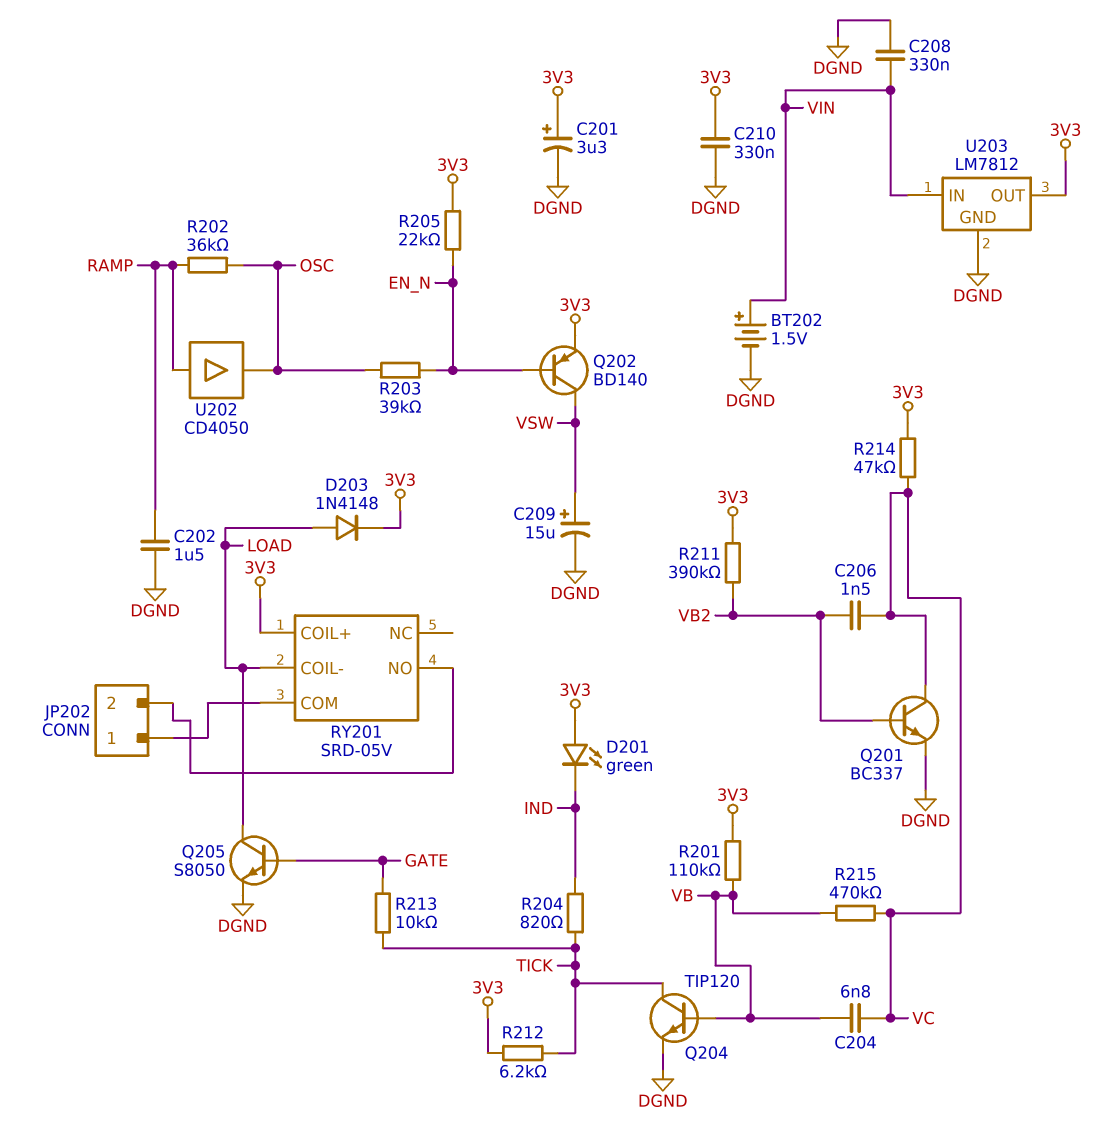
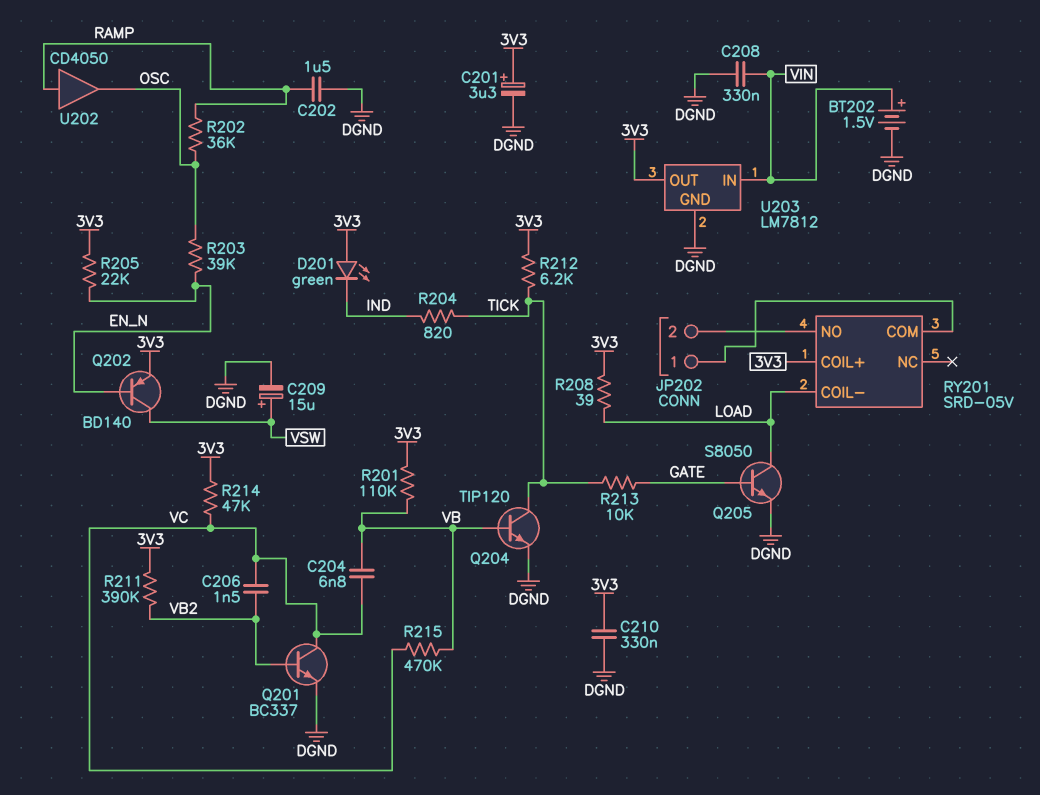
D203: diode 1N4148 (A LOAD, K 3V3) -> none
R208: none -> 39 (3V3, LOAD)

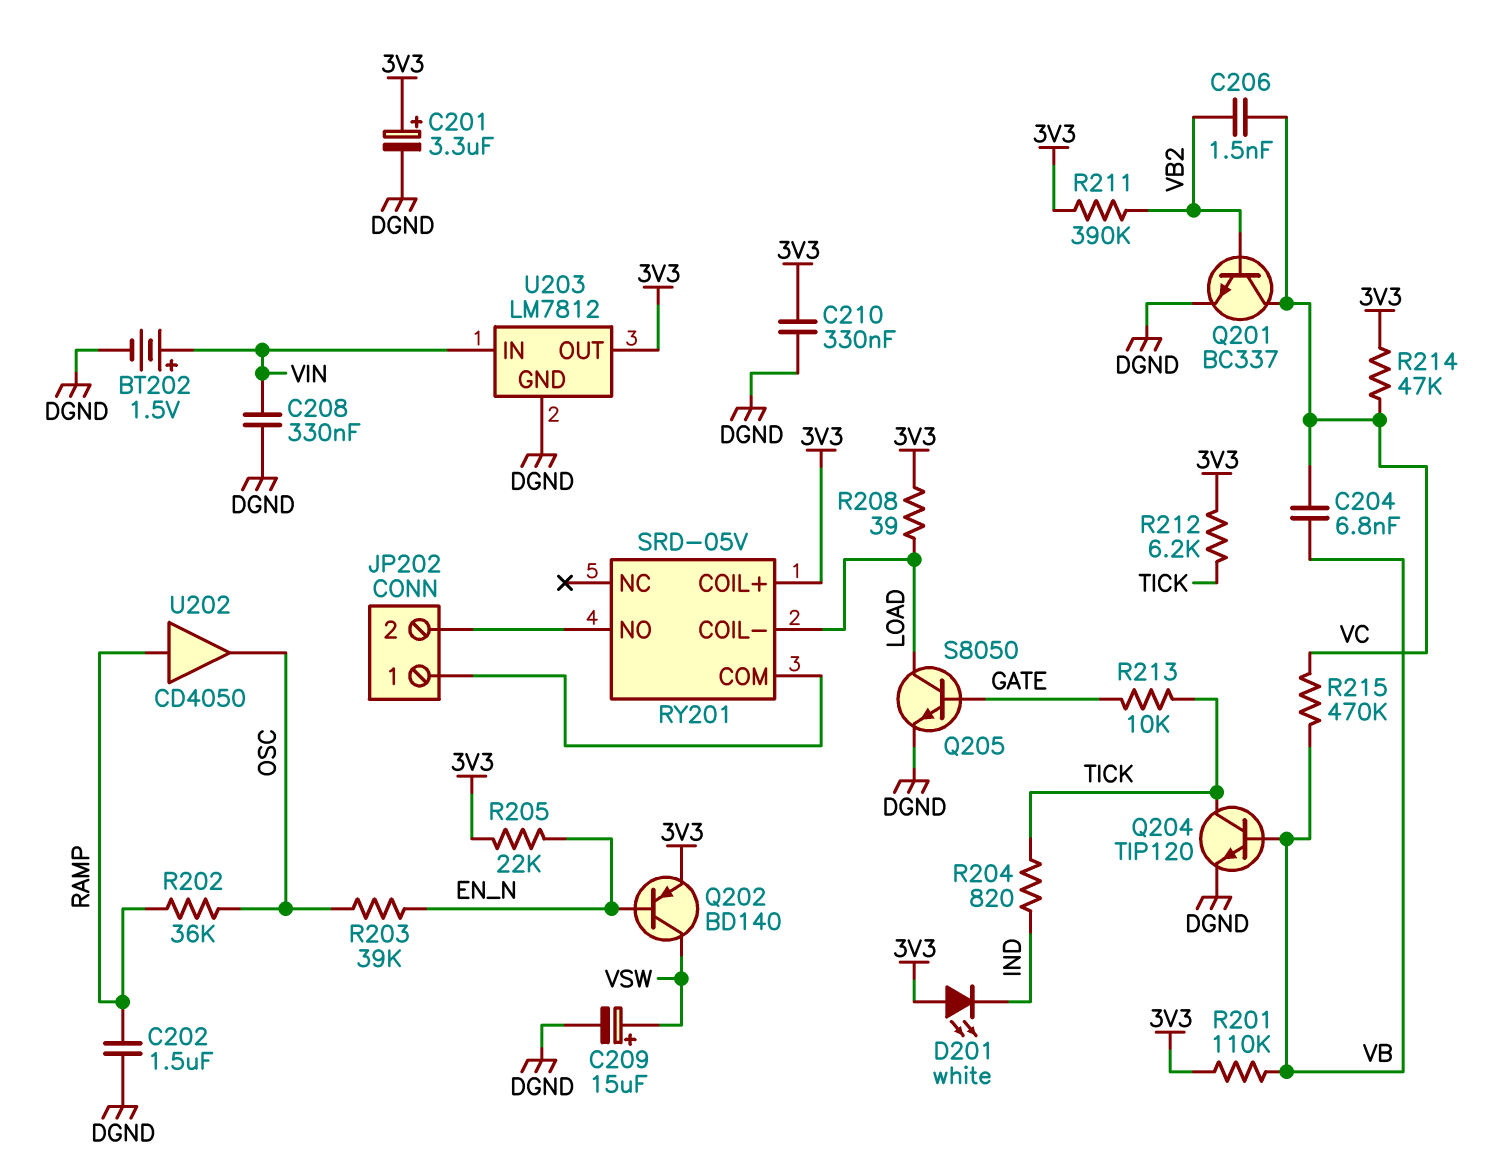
D201: LED green (A 3V3, K IND) -> LED white (A 3V3, K IND)

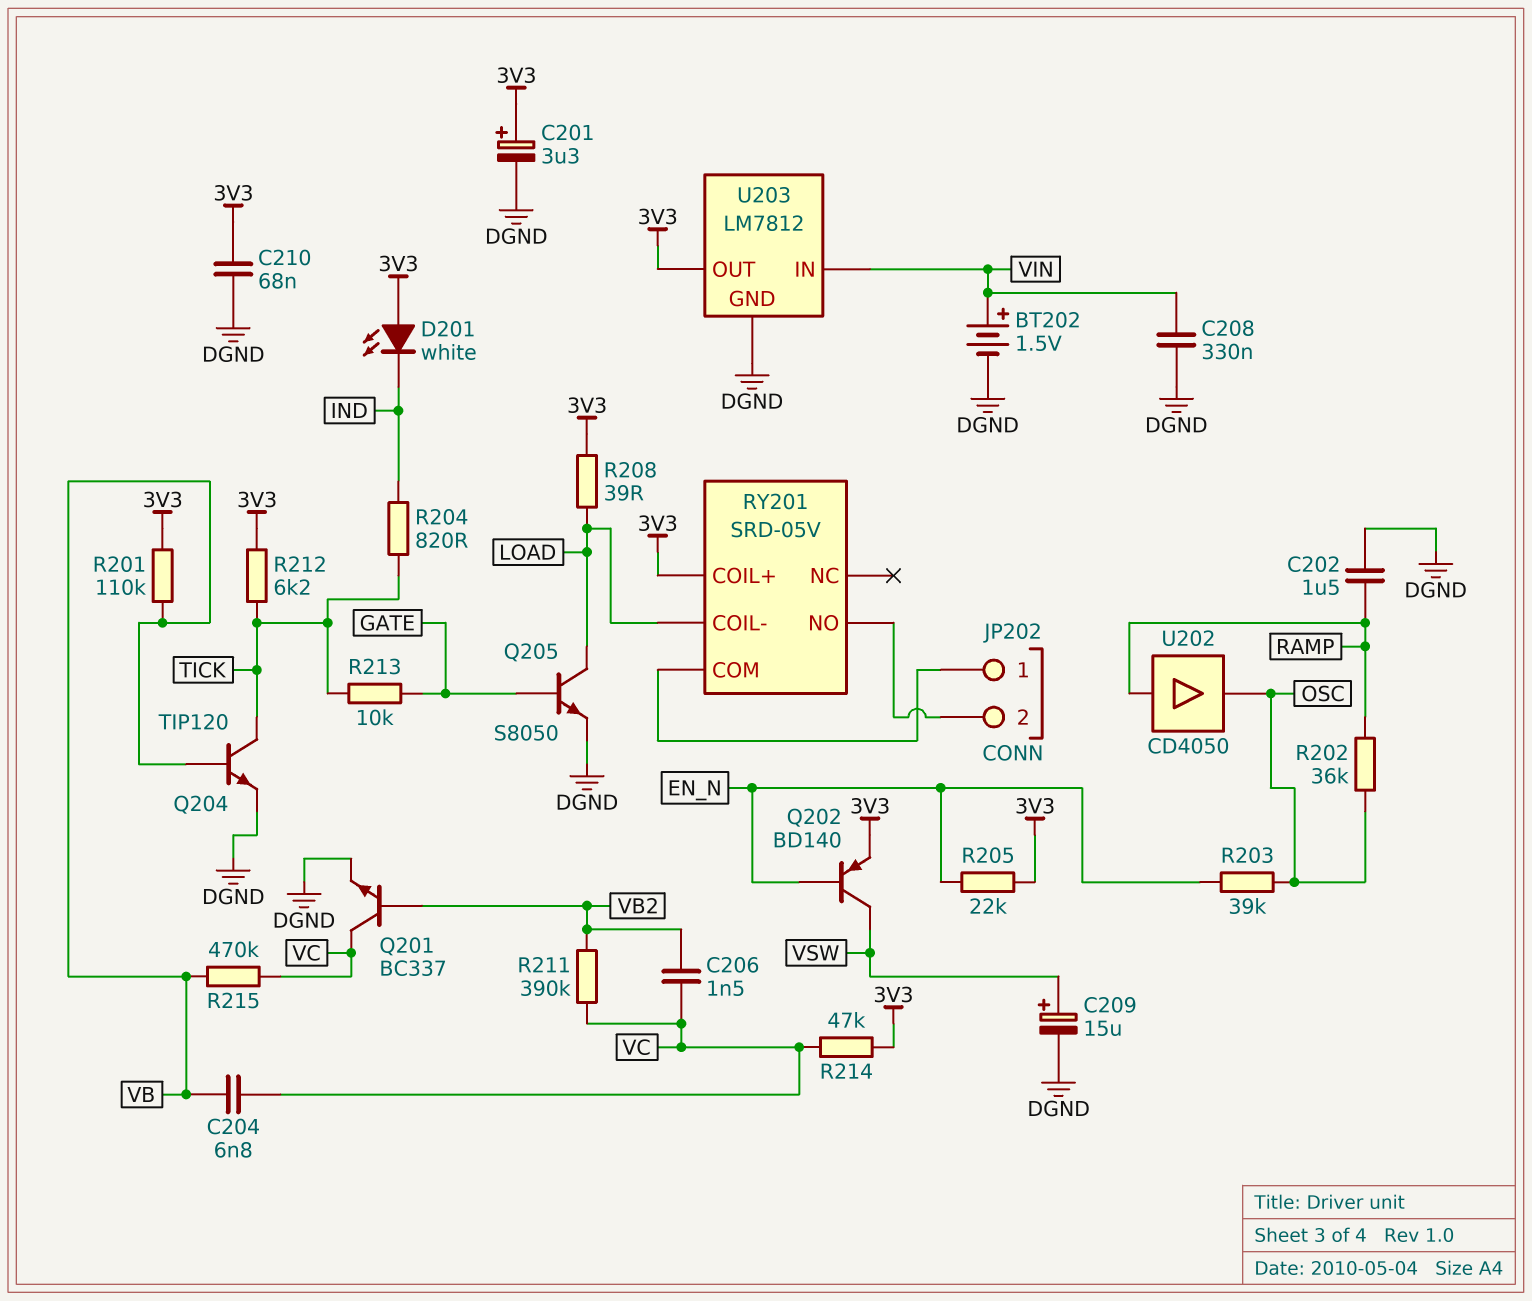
C210: 330nF (3V3, DGND) -> 68nF (3V3, DGND)
R211: 390k (3V3, VB2) -> 390k (VB2, VC)

